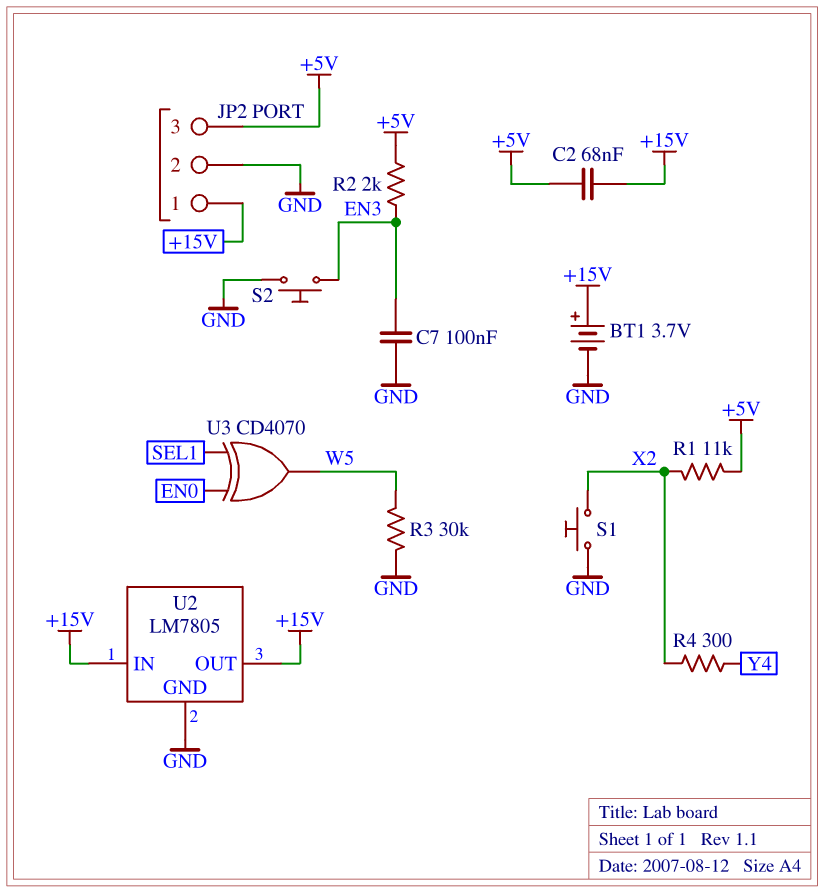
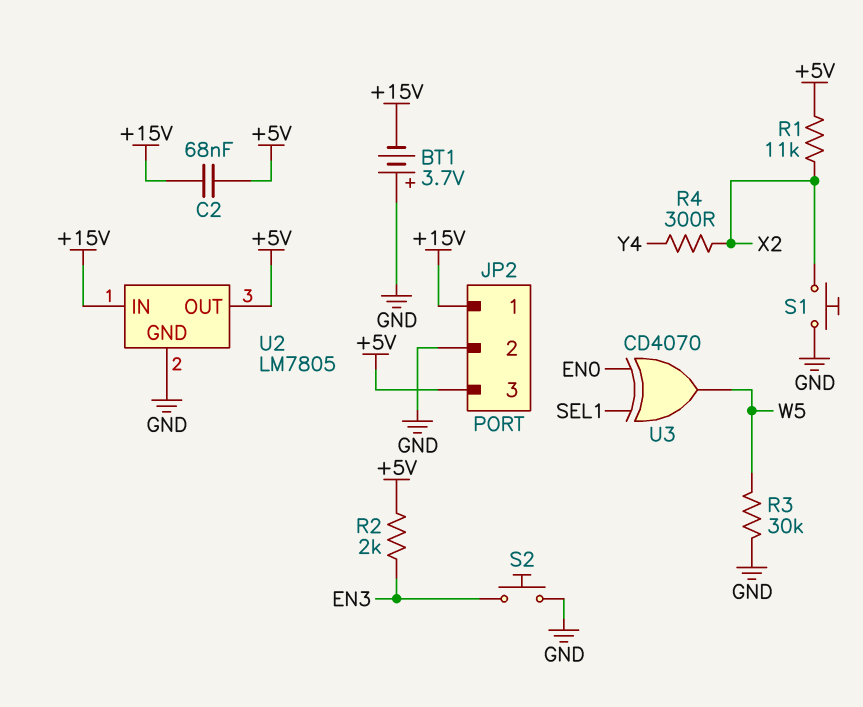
BT1: 3.7V (plus +15V, minus GND) -> 3.7V (plus GND, minus +15V)
C7: 100nF (EN3, GND) -> none
U2 pin OUT: +15V -> +5V

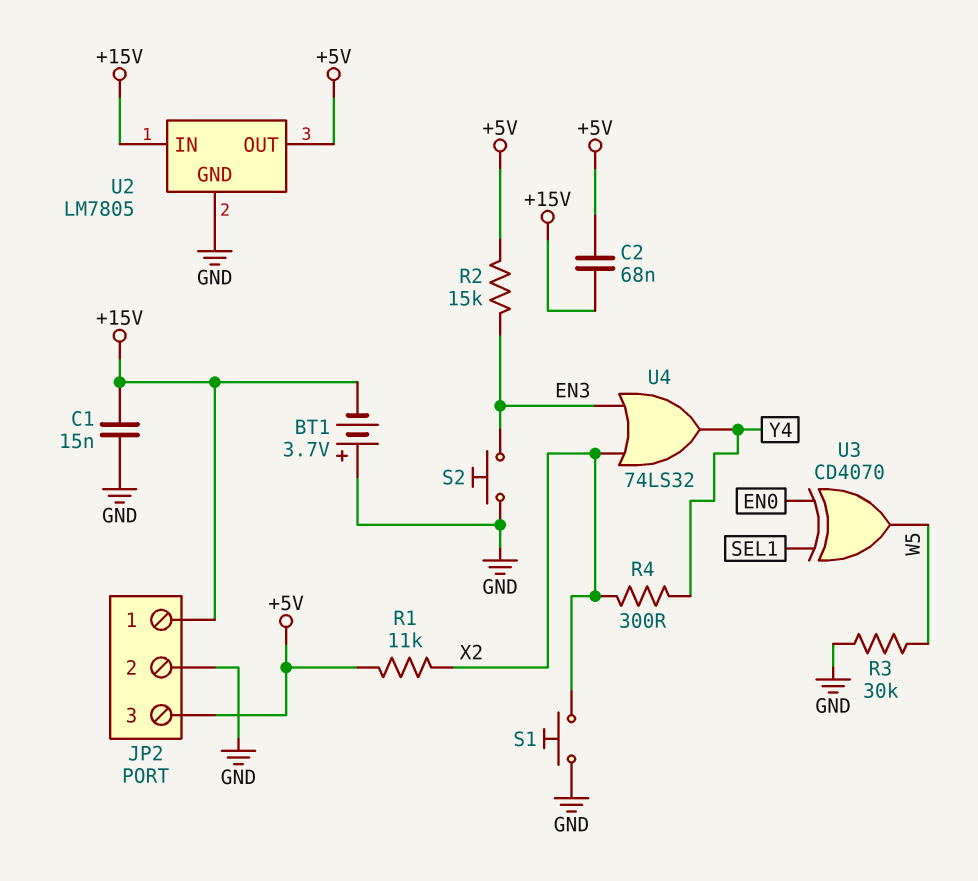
C1: none -> 15nF (+15V, GND)
R2: 2k (+5V, EN3) -> 15k (+5V, EN3)
U4: none -> OR 74LS32 (in EN3, in X2, out Y4)

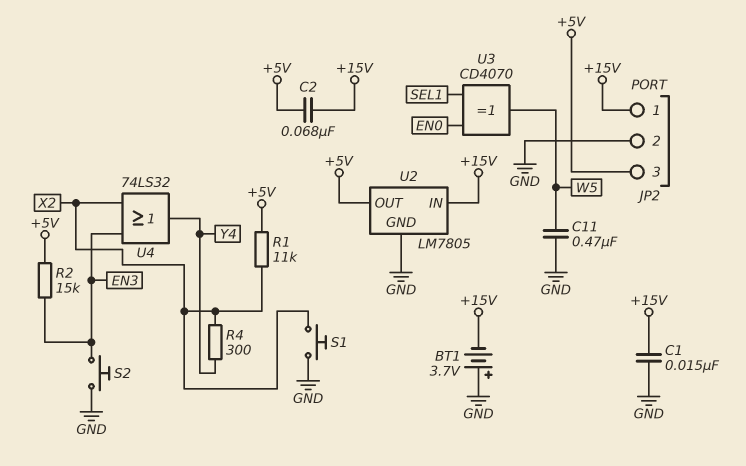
C11: none -> 470nF (GND, W5)
R3: 30k (GND, W5) -> none

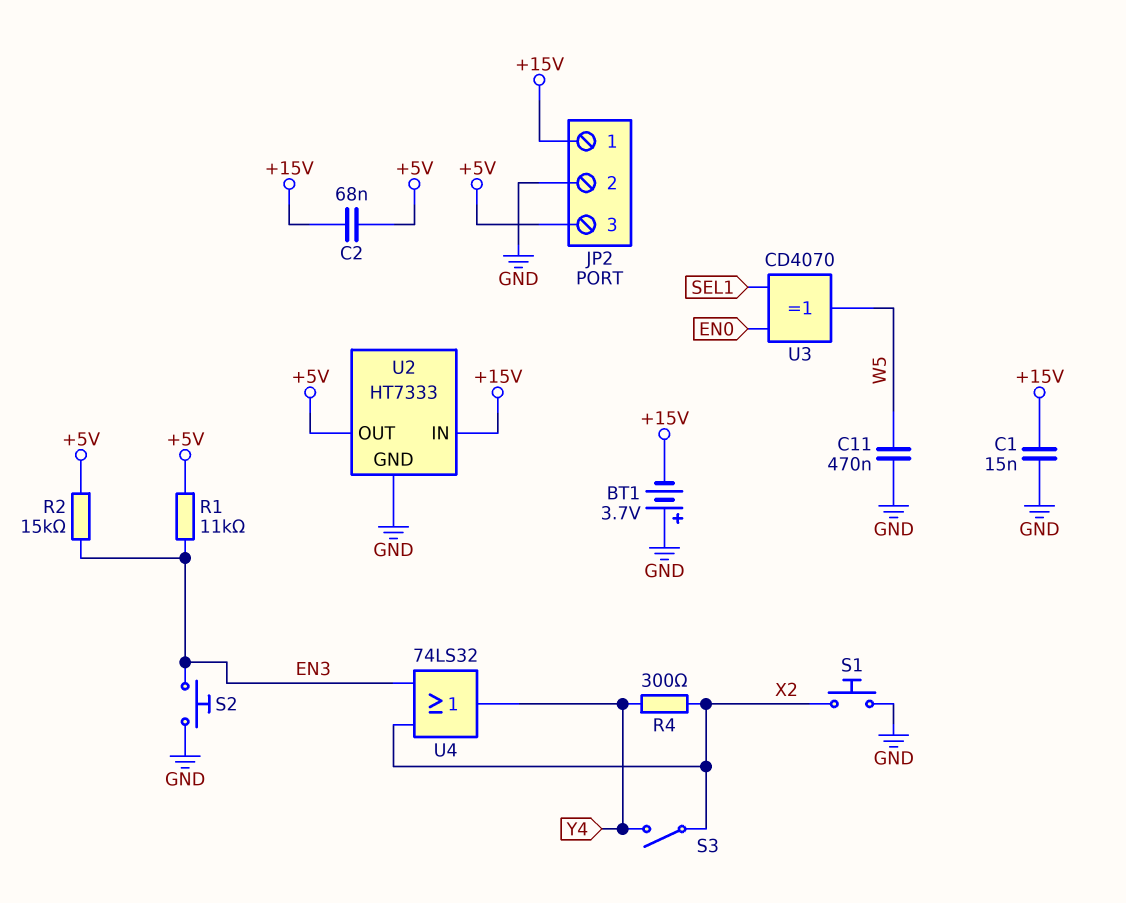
R1: 11k (+5V, X2) -> 11k (+5V, EN3)
S3: none -> switch (X2, Y4)
U2: LM7805 -> HT7333

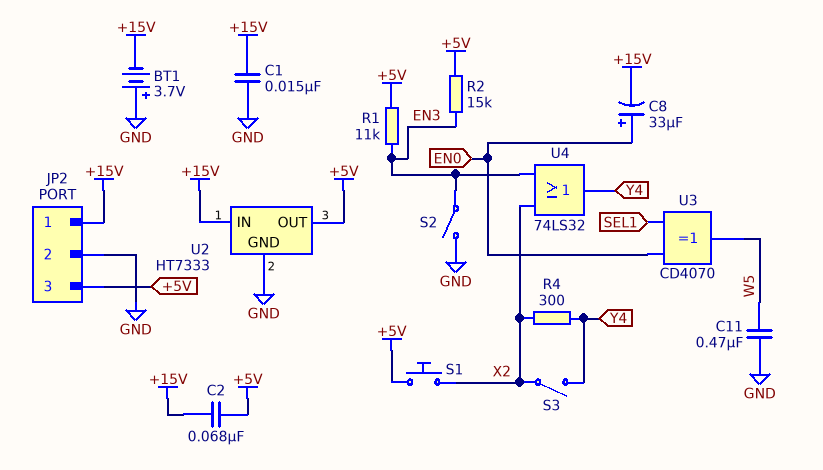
C8: none -> 33uF (plus EN0, minus +15V)
S1: button (GND, X2) -> button (+5V, X2)
S2: button (EN3, GND) -> switch (EN3, GND)

